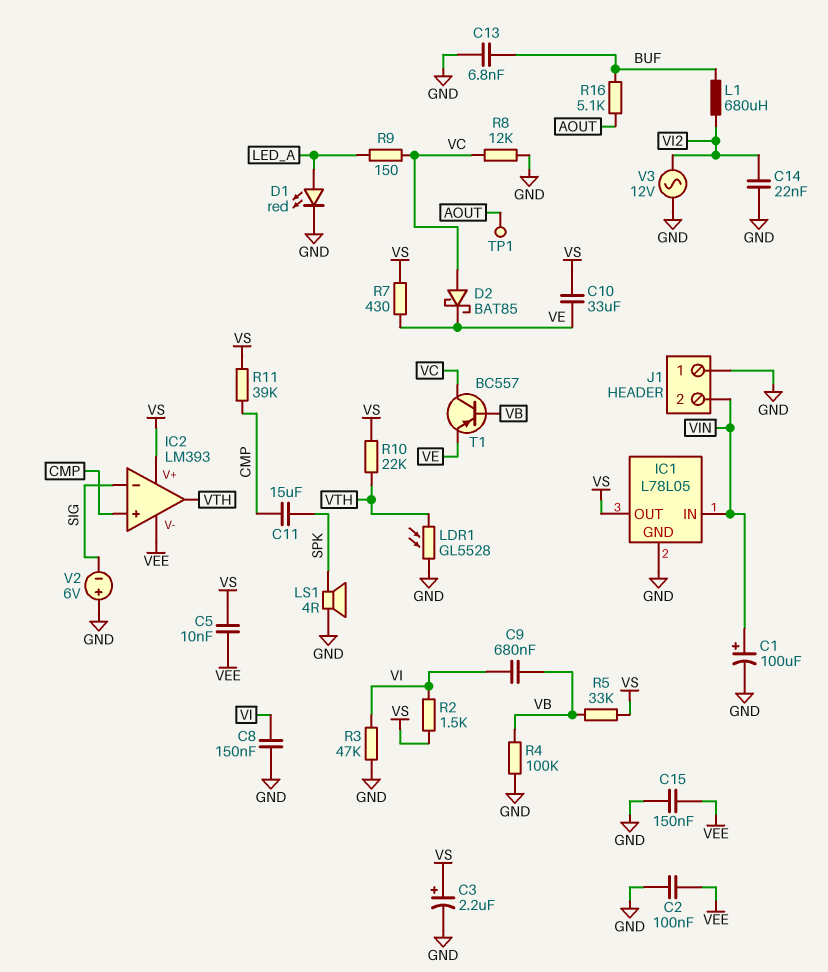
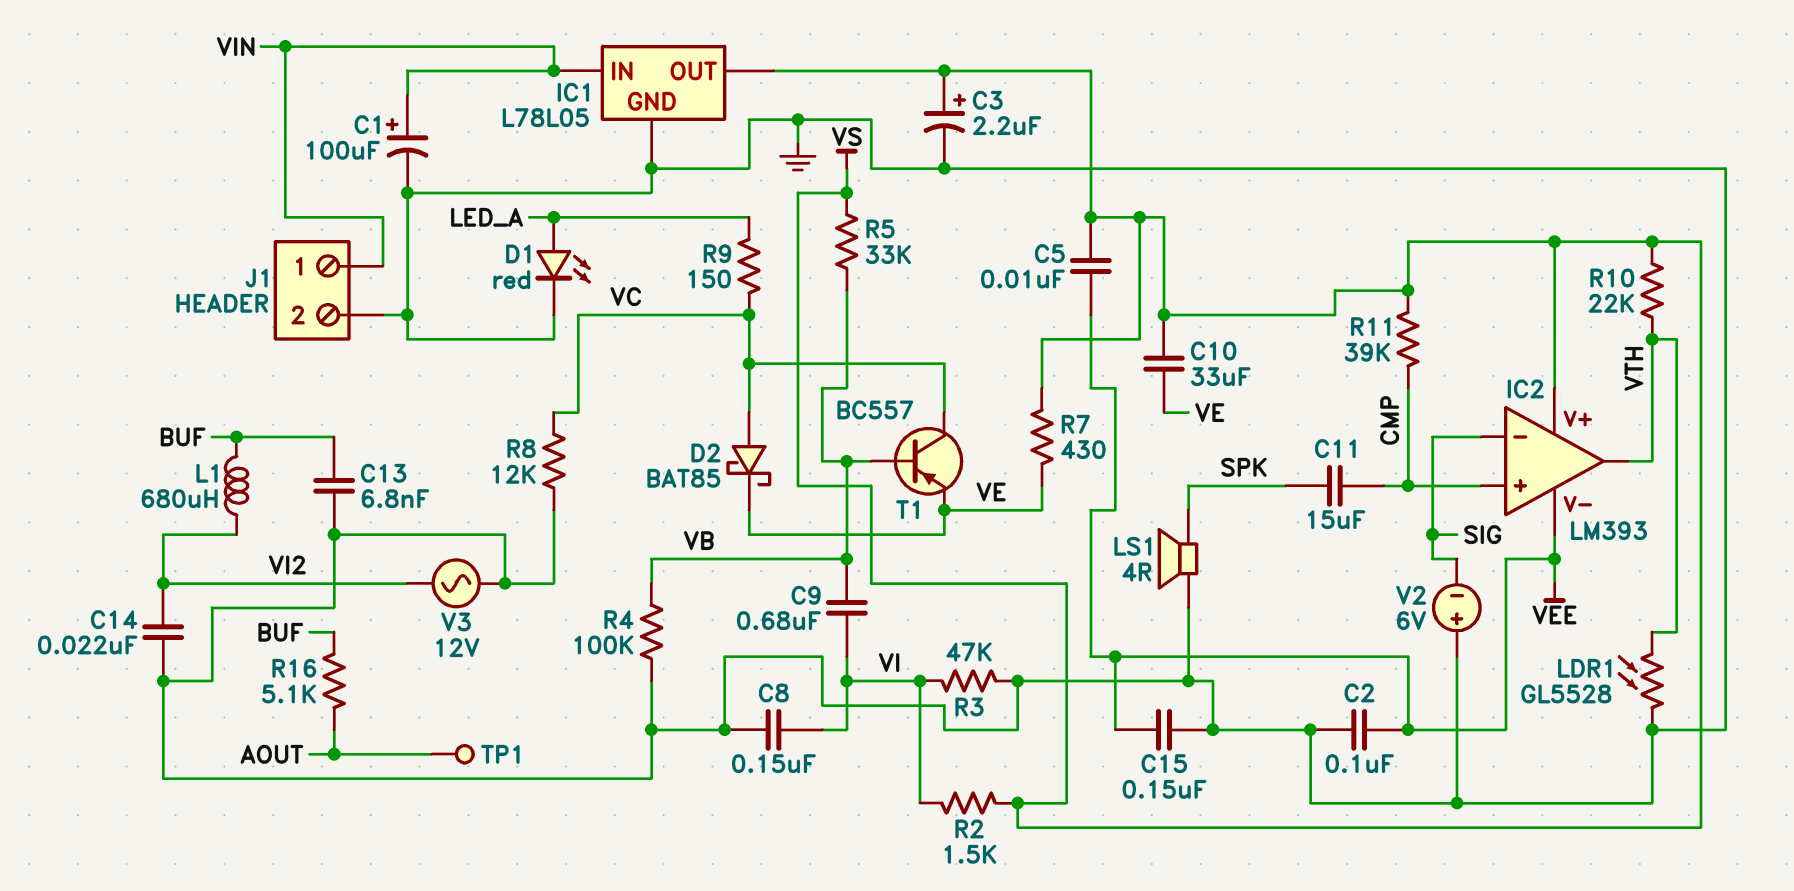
J1 pin 1: GND -> VIN
J1 pin 2: VIN -> GND

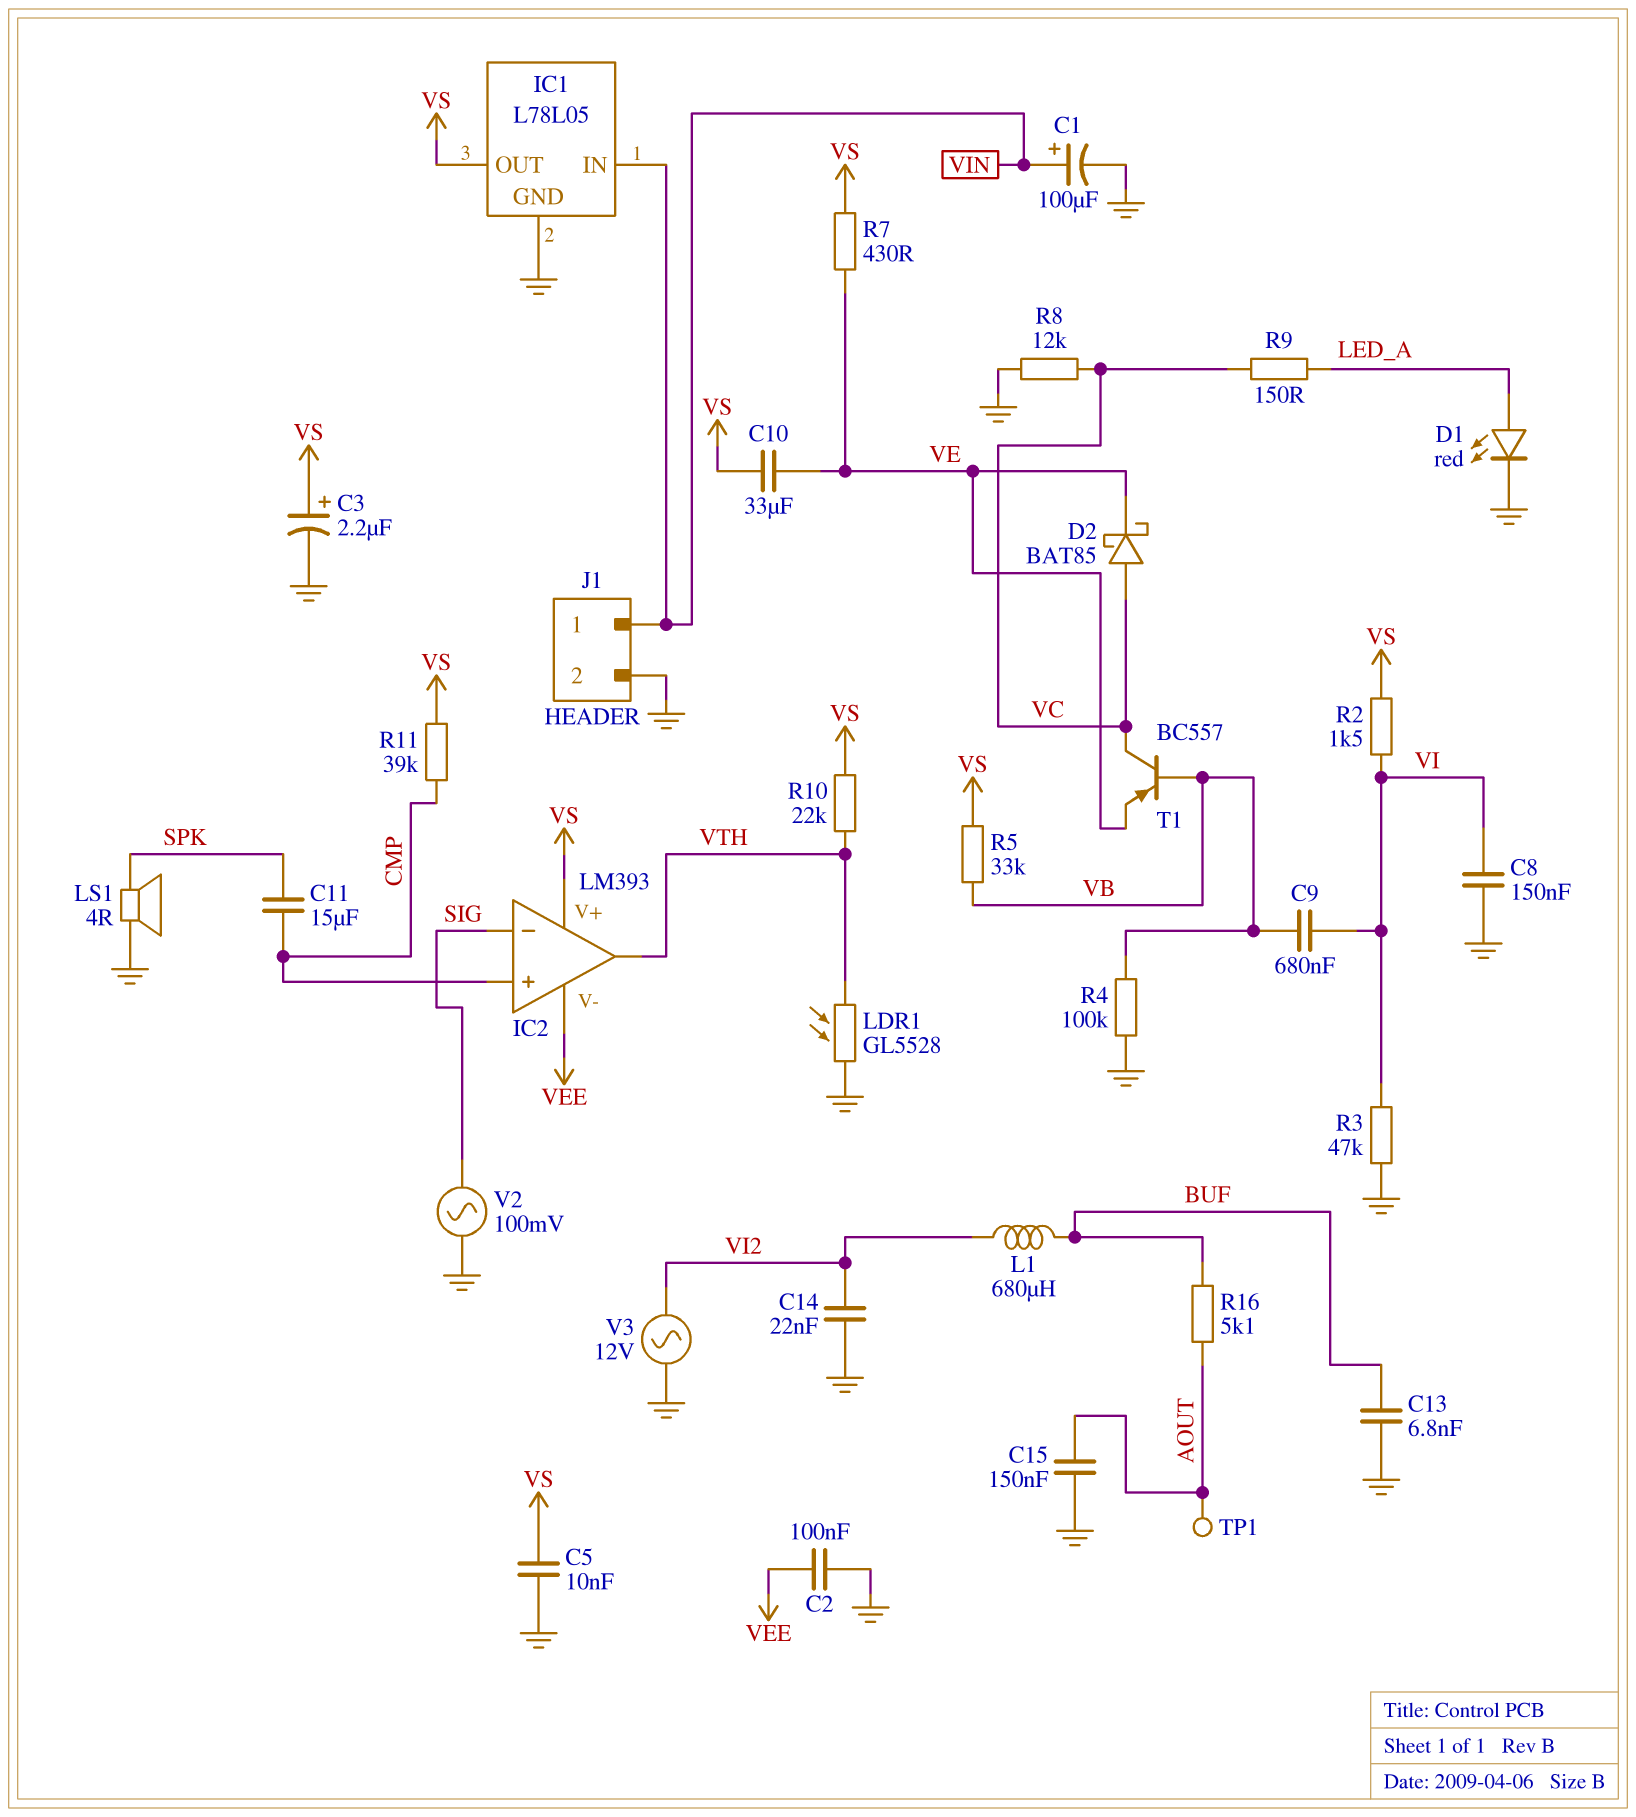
C5: 10nF (VEE, VS) -> 10nF (GND, VS)
C15: 150nF (GND, VEE) -> 150nF (AOUT, GND)
V2: 6V (plus GND, minus SIG) -> AC 100mV (GND, SIG)

